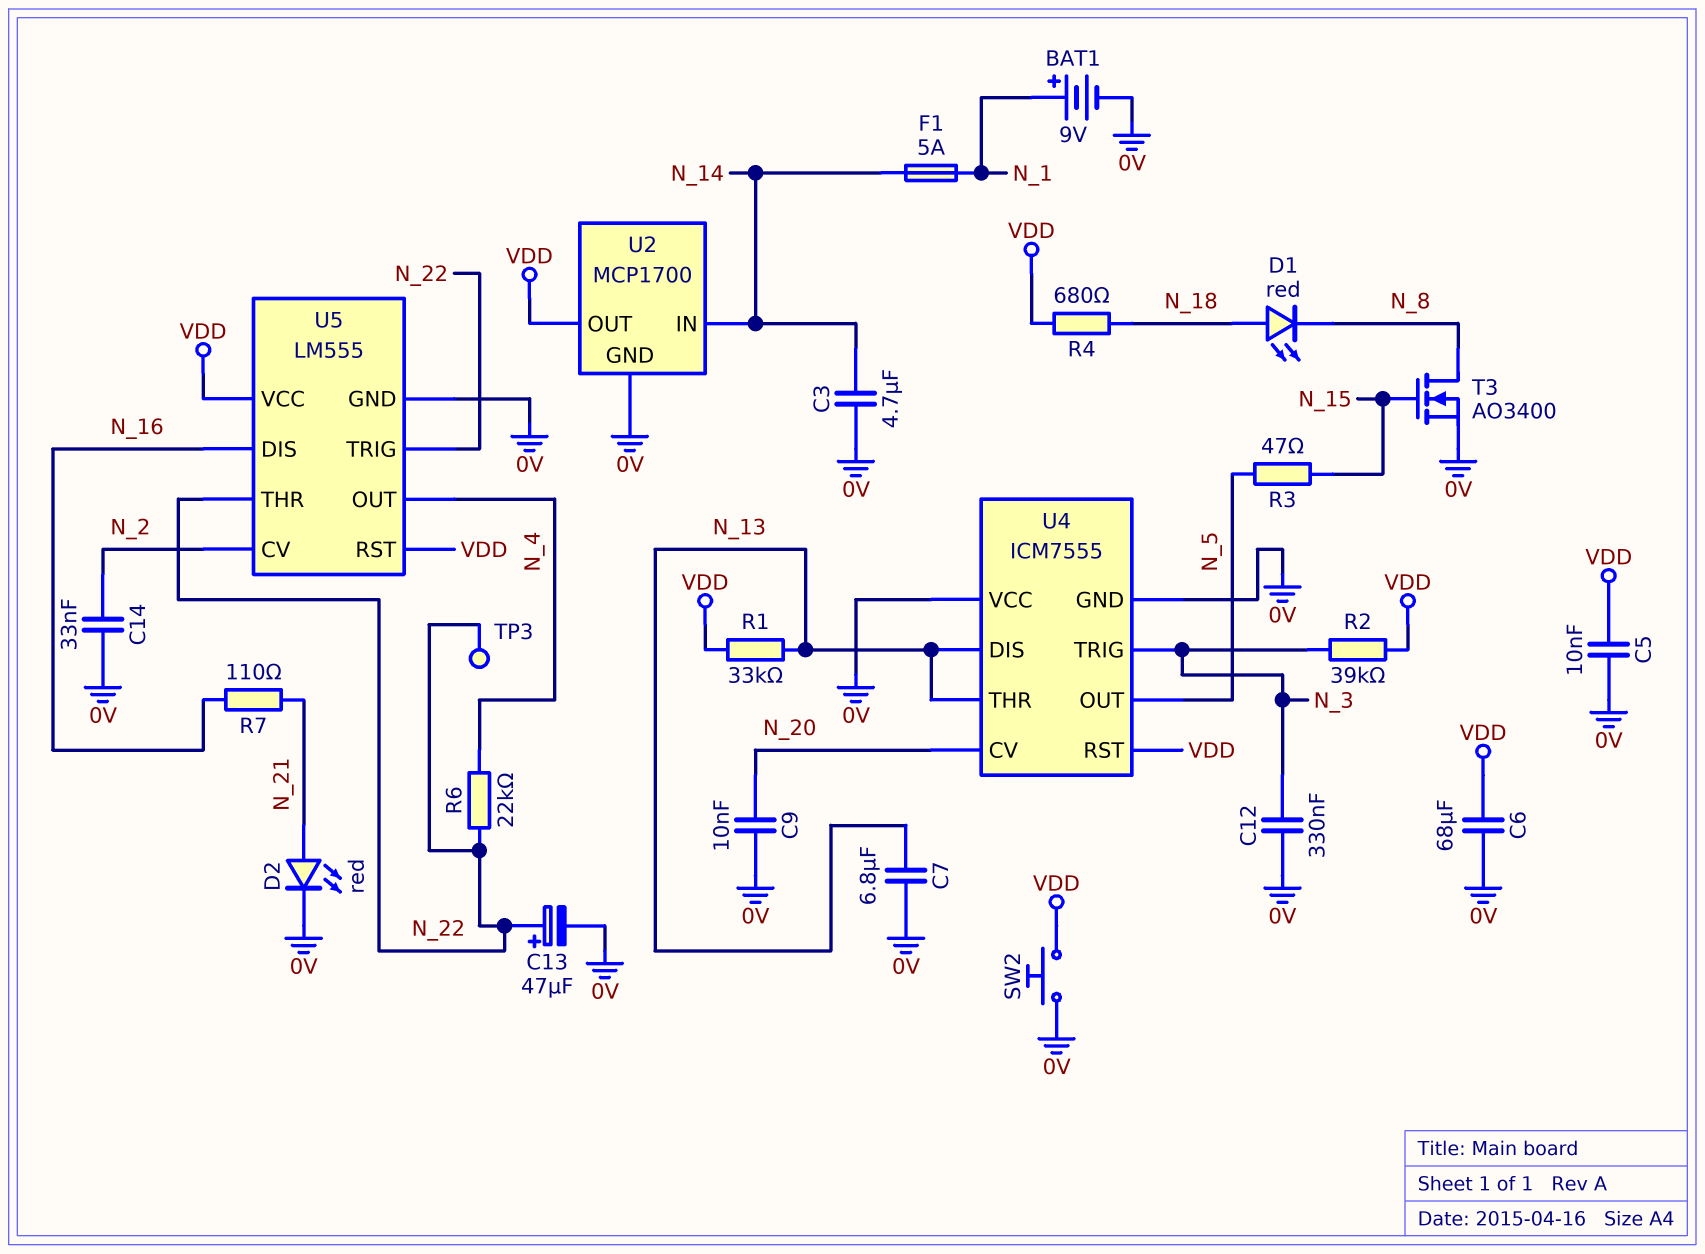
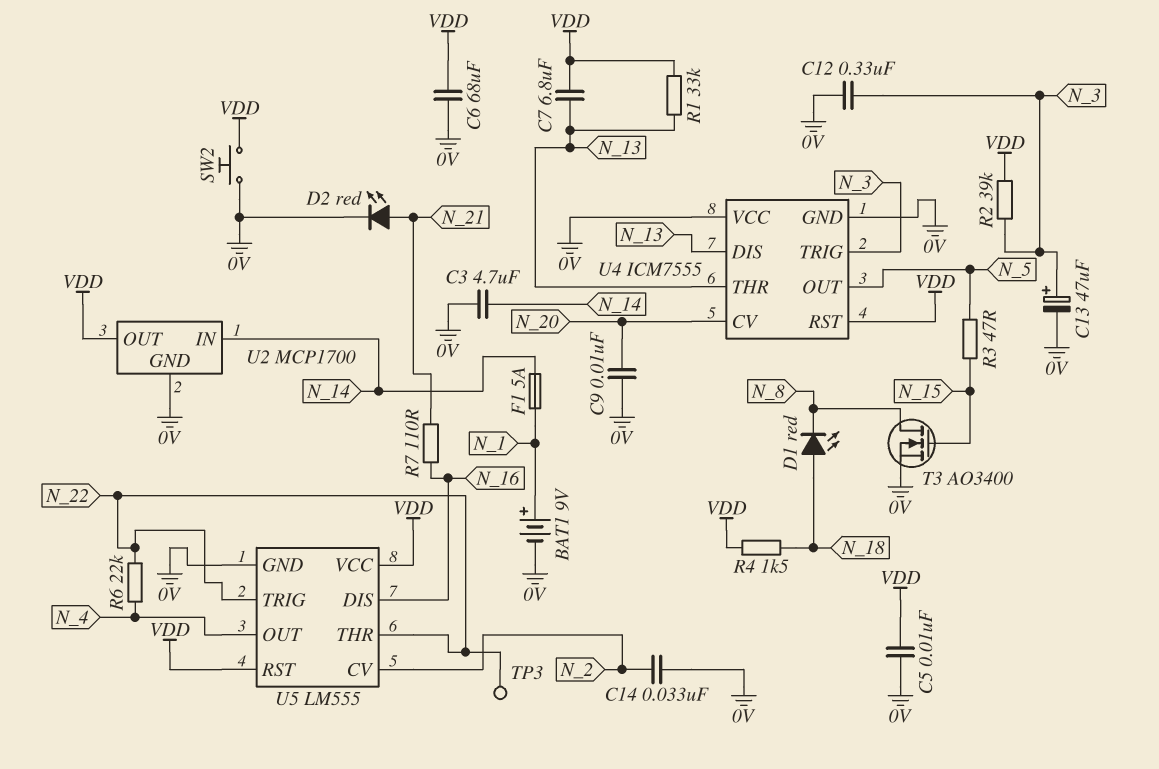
C7: 6.8uF (0V, N_13) -> 6.8uF (N_13, VDD)
C13: 47uF (plus N_22, minus 0V) -> 47uF (plus N_3, minus 0V)
R4: 680 (N_18, VDD) -> 1.5k (N_18, VDD)

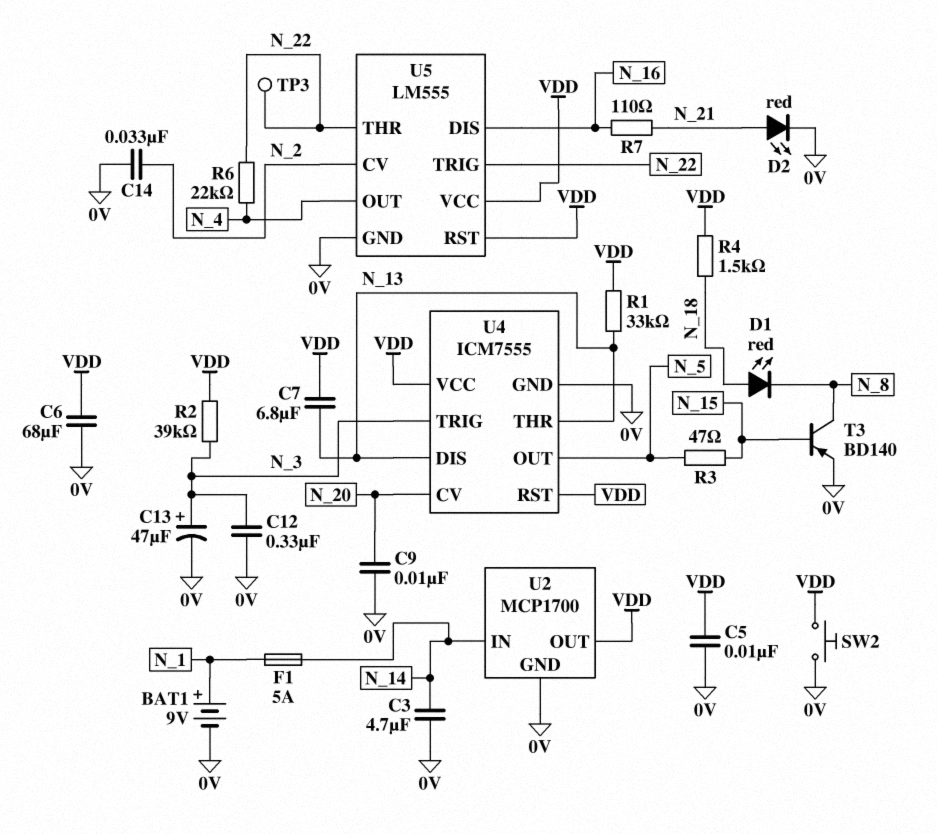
T3: NMOS AO3400 (G N_15, D N_8, S 0V) -> PNP BD140 (B N_15, C N_8, E 0V)
U4 pin VCC: 0V -> VDD

